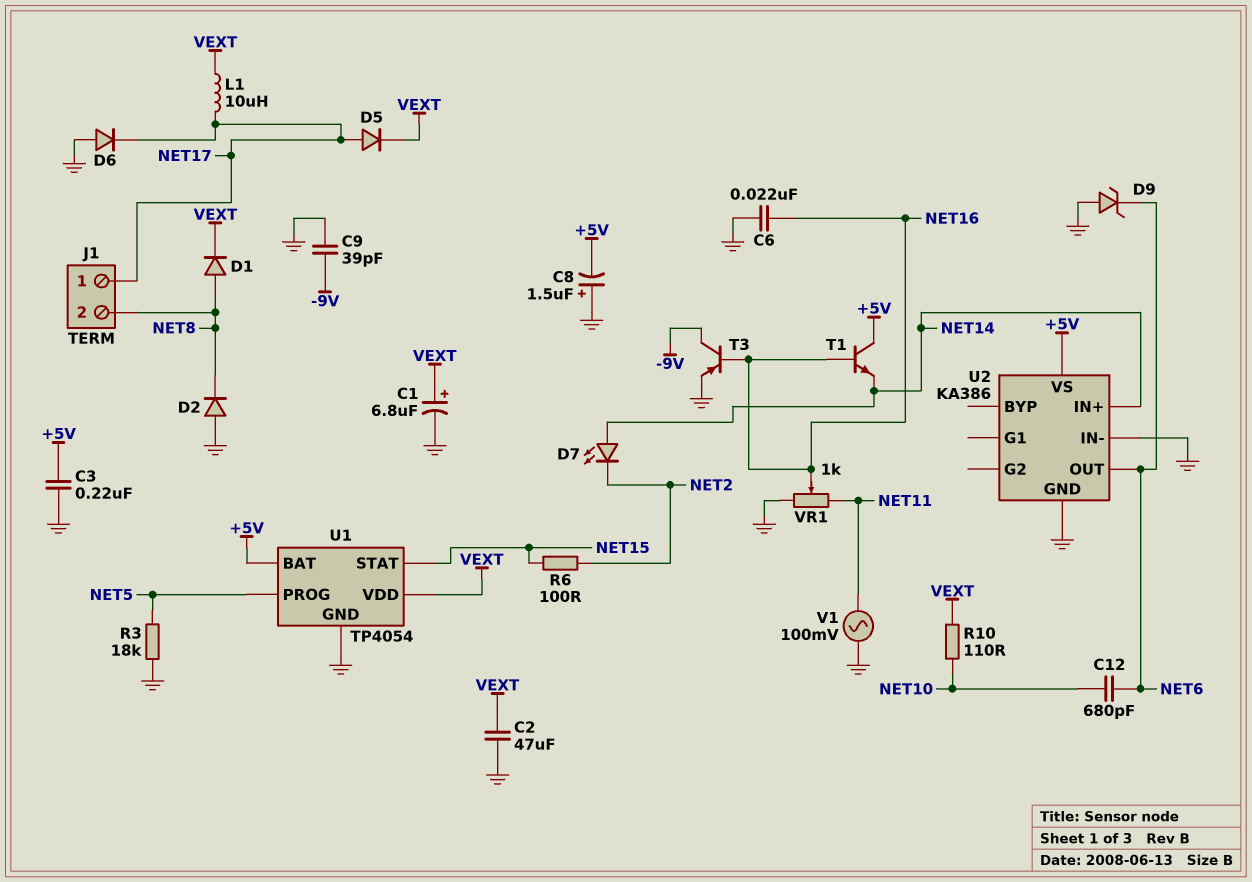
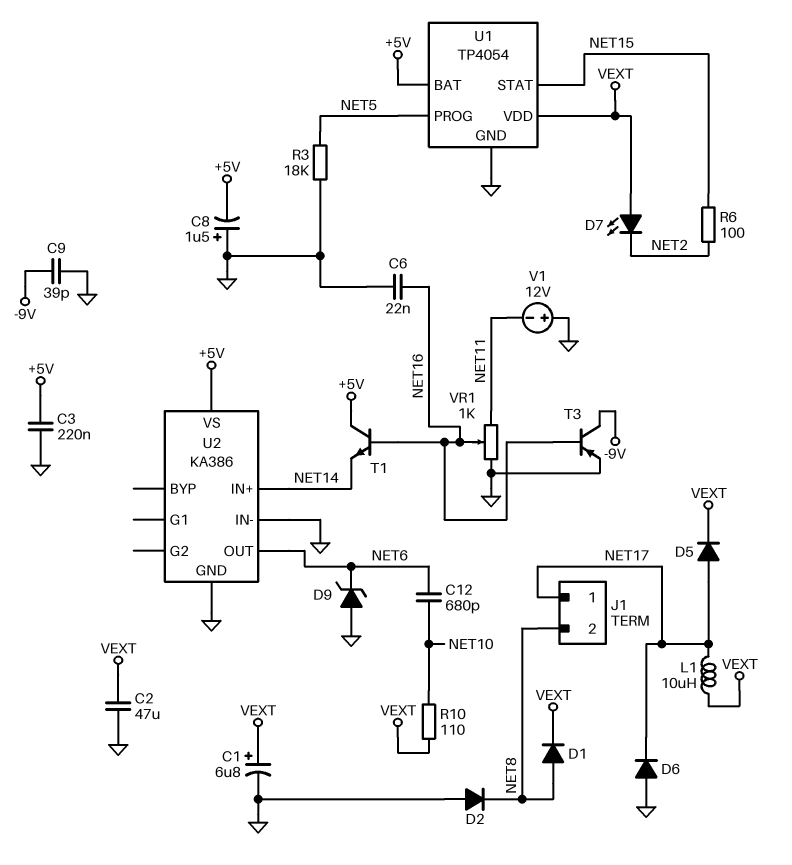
D7: LED (A NET14, K NET2) -> LED (A VEXT, K NET2)
V1: AC 100mV (GND, NET11) -> 12V (plus GND, minus NET11)

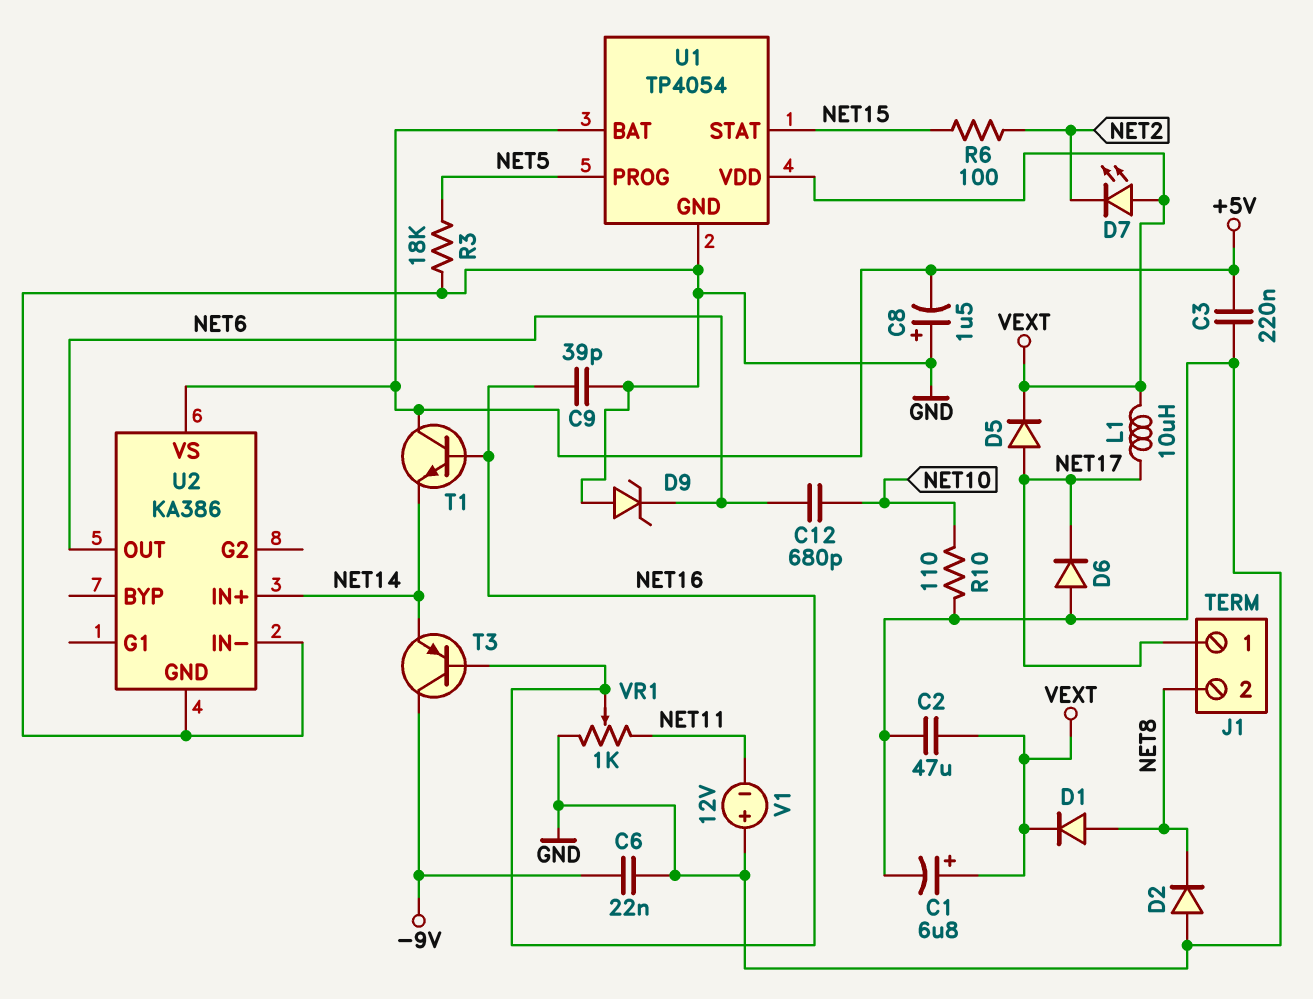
C6: 22nF (GND, NET16) -> 22nF (-9V, GND)
C9: 39pF (-9V, GND) -> 39pF (GND, NET16)
R10: 110 (NET10, VEXT) -> 110 (GND, NET10)
T3: PNP (B NET16, C -9V, E GND) -> PNP (B NET16, C -9V, E NET14)

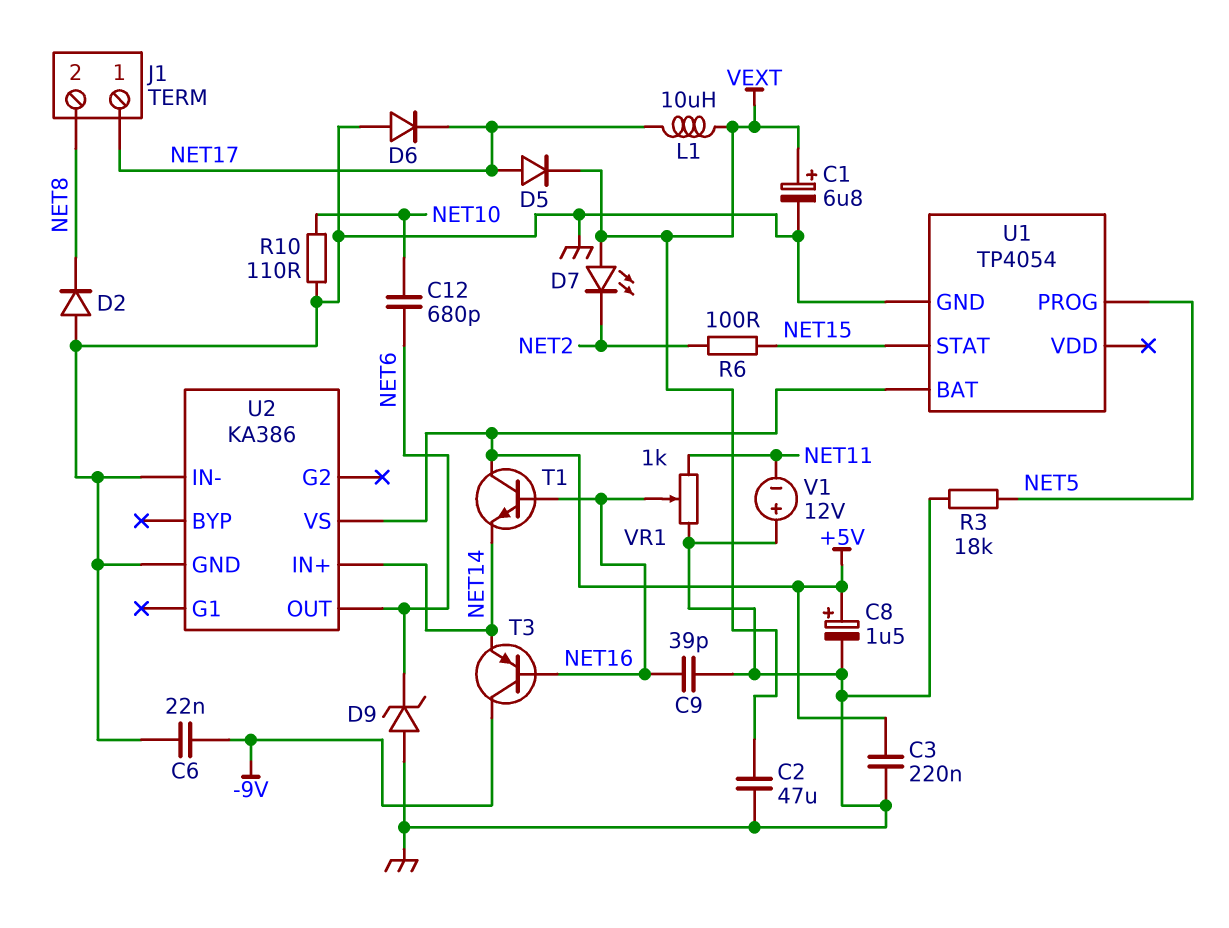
C8: 1.5uF (plus GND, minus +5V) -> 1.5uF (plus +5V, minus GND)
D1: diode (A NET8, K VEXT) -> none
U1 pin VDD: VEXT -> none

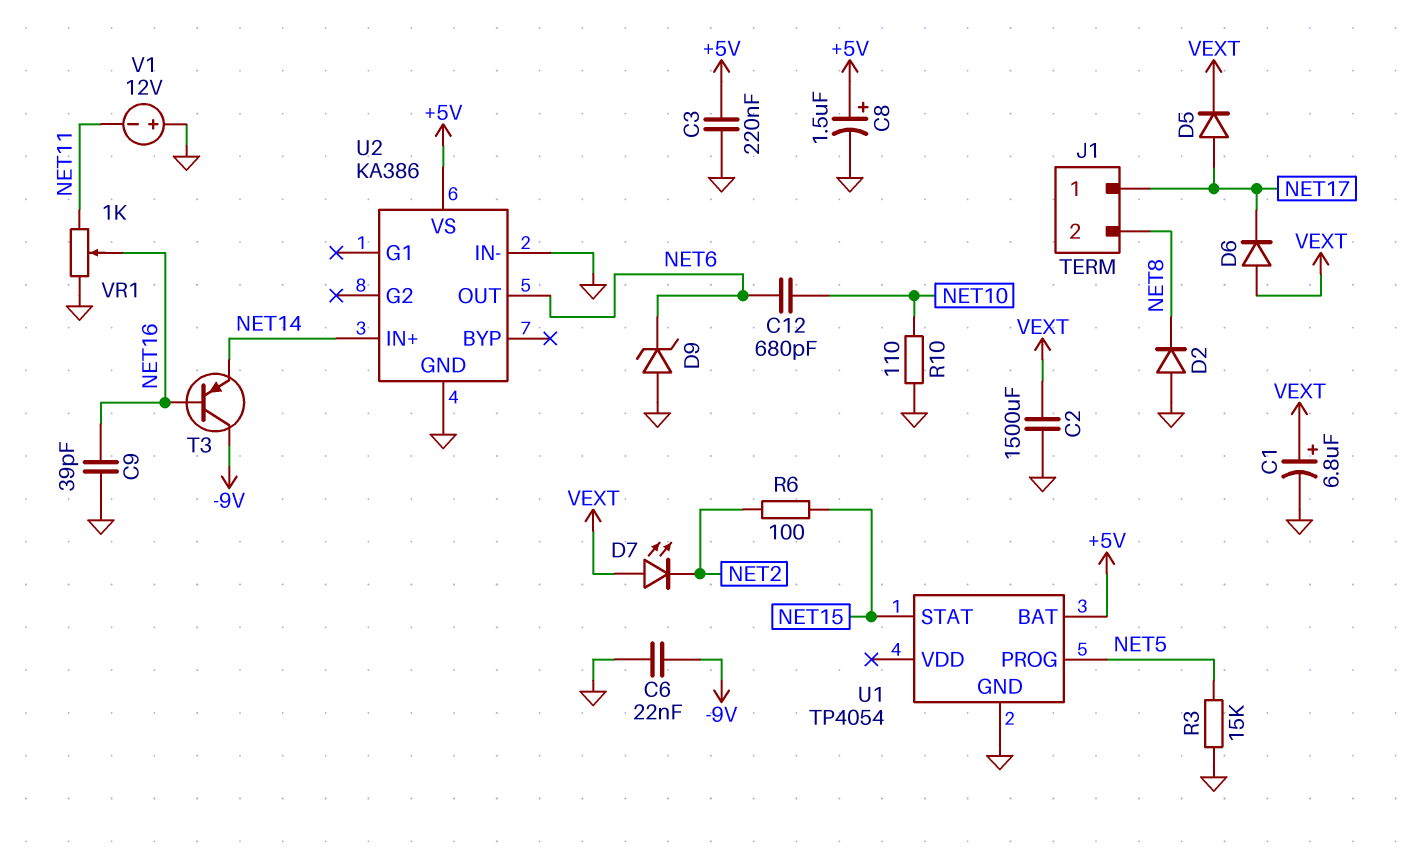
C2: 47uF (GND, VEXT) -> 1500uF (GND, VEXT)
D6: diode (A GND, K NET17) -> diode (A VEXT, K NET17)
L1: 10uH (NET17, VEXT) -> none
R3: 18k (GND, NET5) -> 15k (GND, NET5)
T1: NPN (B NET16, C +5V, E NET14) -> none

